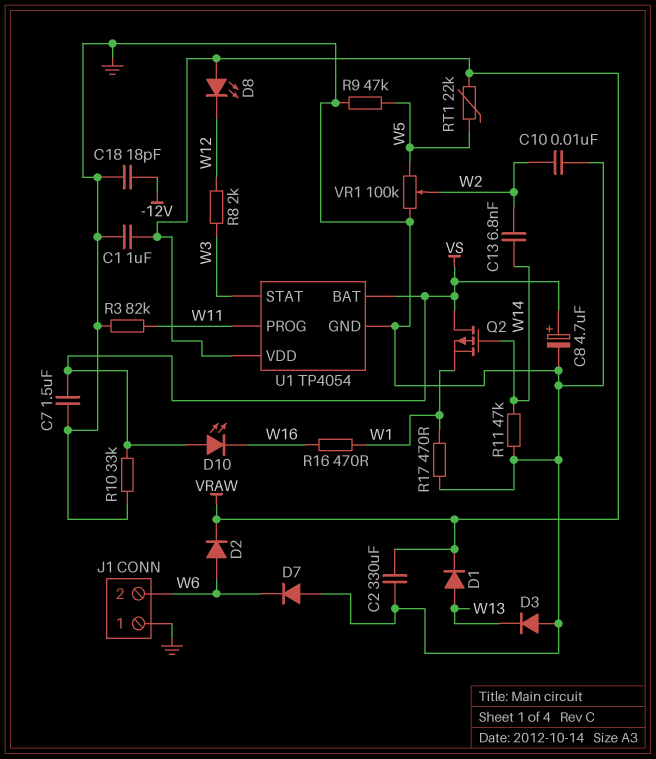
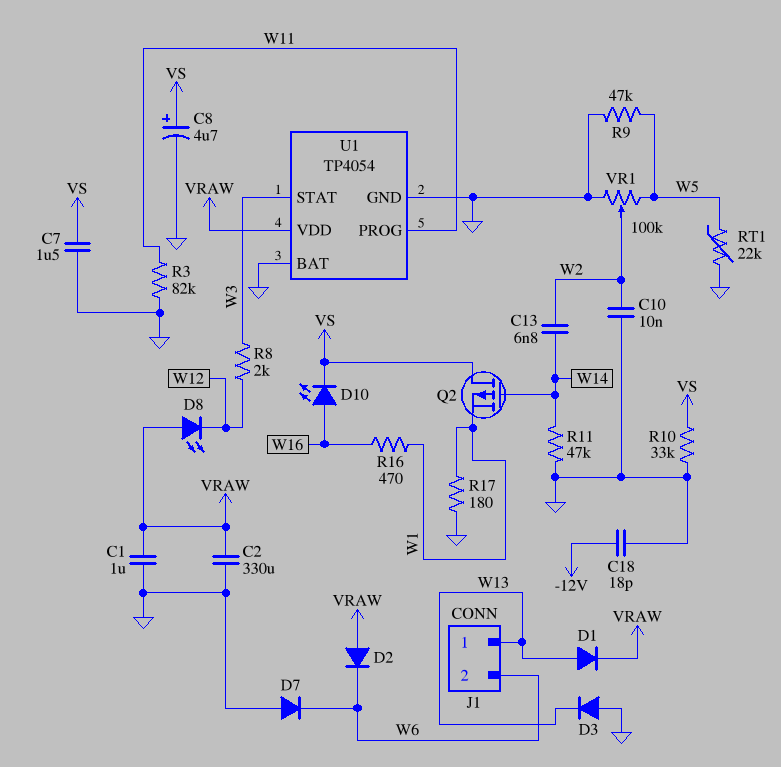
D2: diode (A W6, K VRAW) -> diode (A VRAW, K W6)
D10: LED (A VS, K W16) -> LED (A W16, K VS)
J1 pin 1: GND -> W13
R17: 470 (GND, W1) -> 180 (GND, W1)
RT1: 22k (VRAW, W5) -> 22k (GND, W5)
U1 pin BAT: VS -> GND

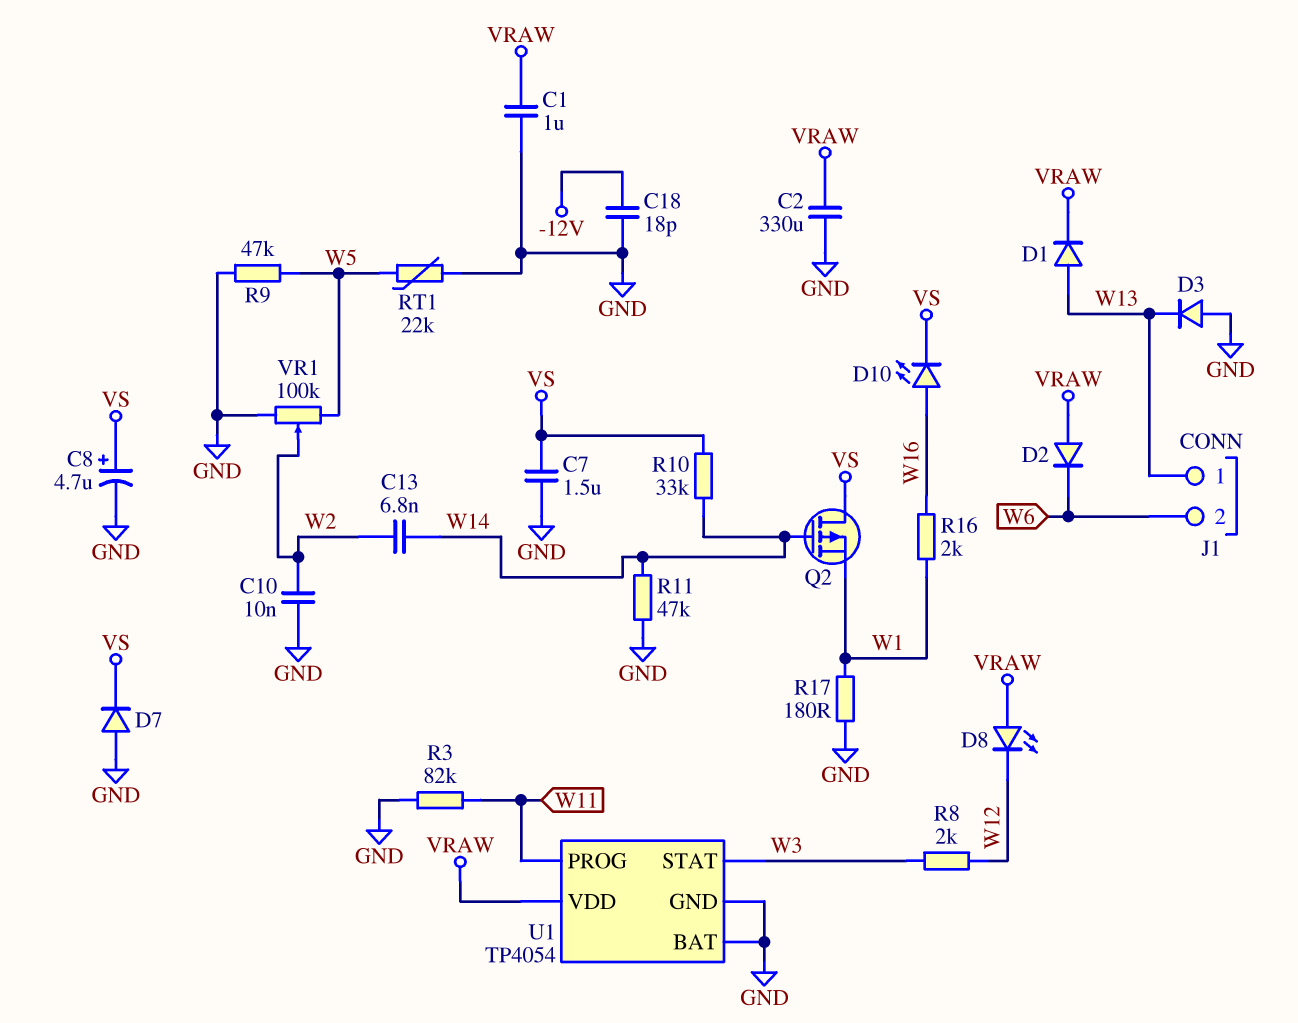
D7: diode (A GND, K W6) -> diode (A GND, K VS)
R10: 33k (GND, VS) -> 33k (VS, W14)
R16: 470 (W1, W16) -> 2k (W1, W16)

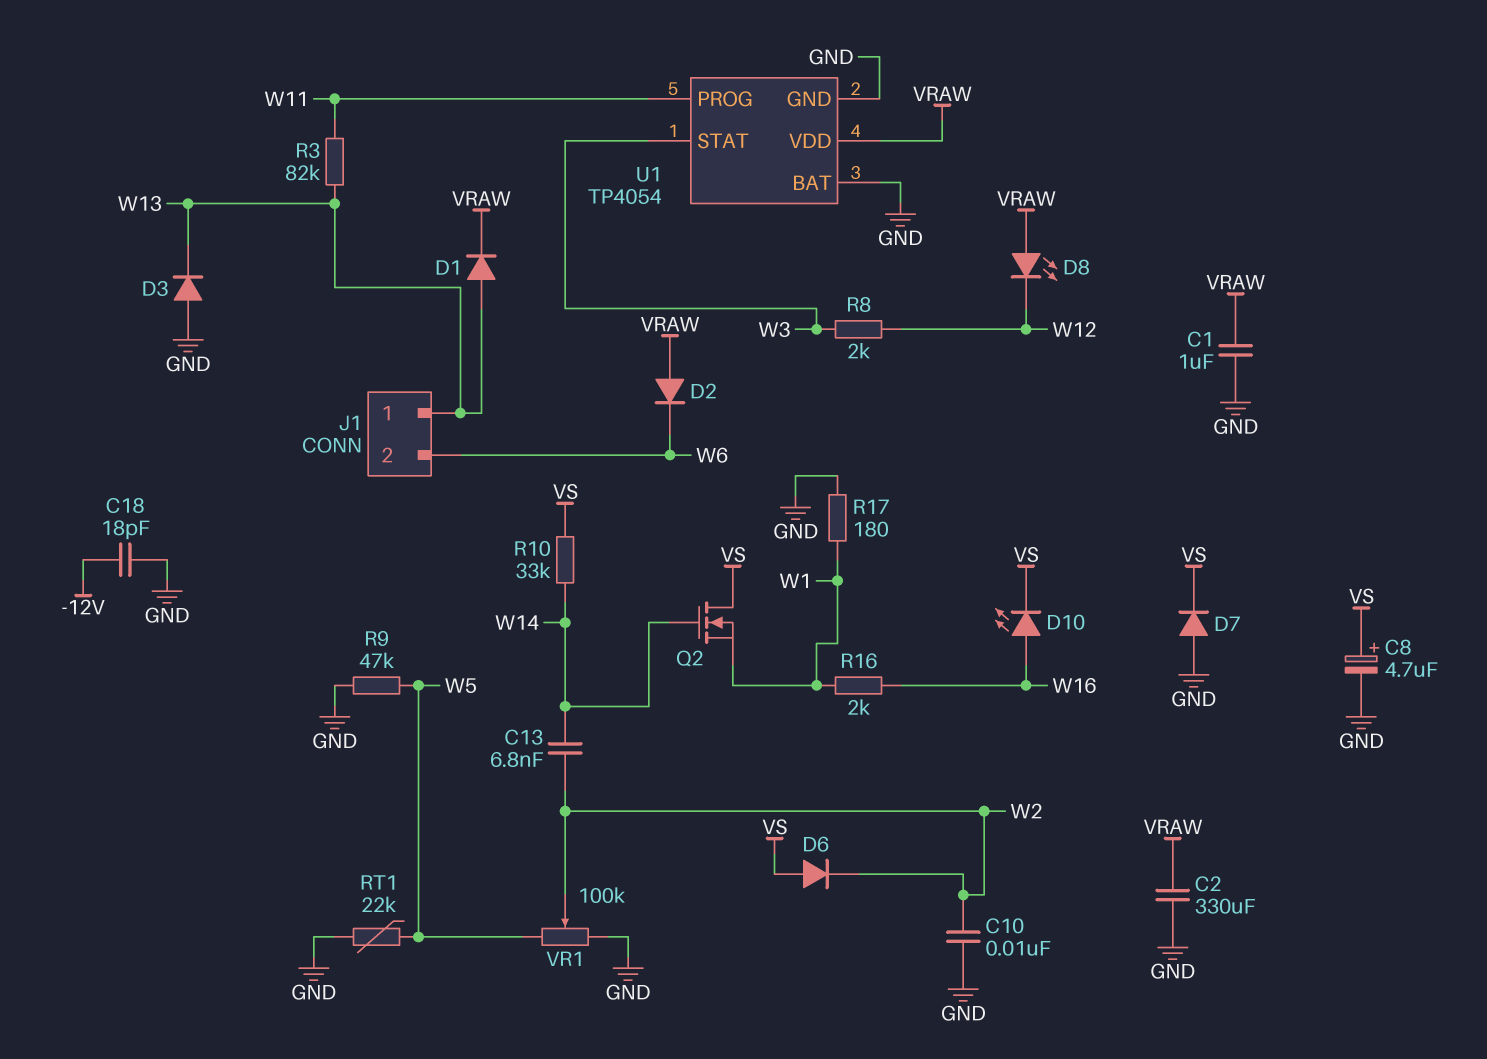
C7: 1.5uF (GND, VS) -> none
D6: none -> diode (A VS, K W2)
Q2: PMOS (G W14, D VS, S W1) -> NMOS (G W14, D VS, S W1)
R3: 82k (GND, W11) -> 82k (W11, W13)
R11: 47k (GND, W14) -> none

